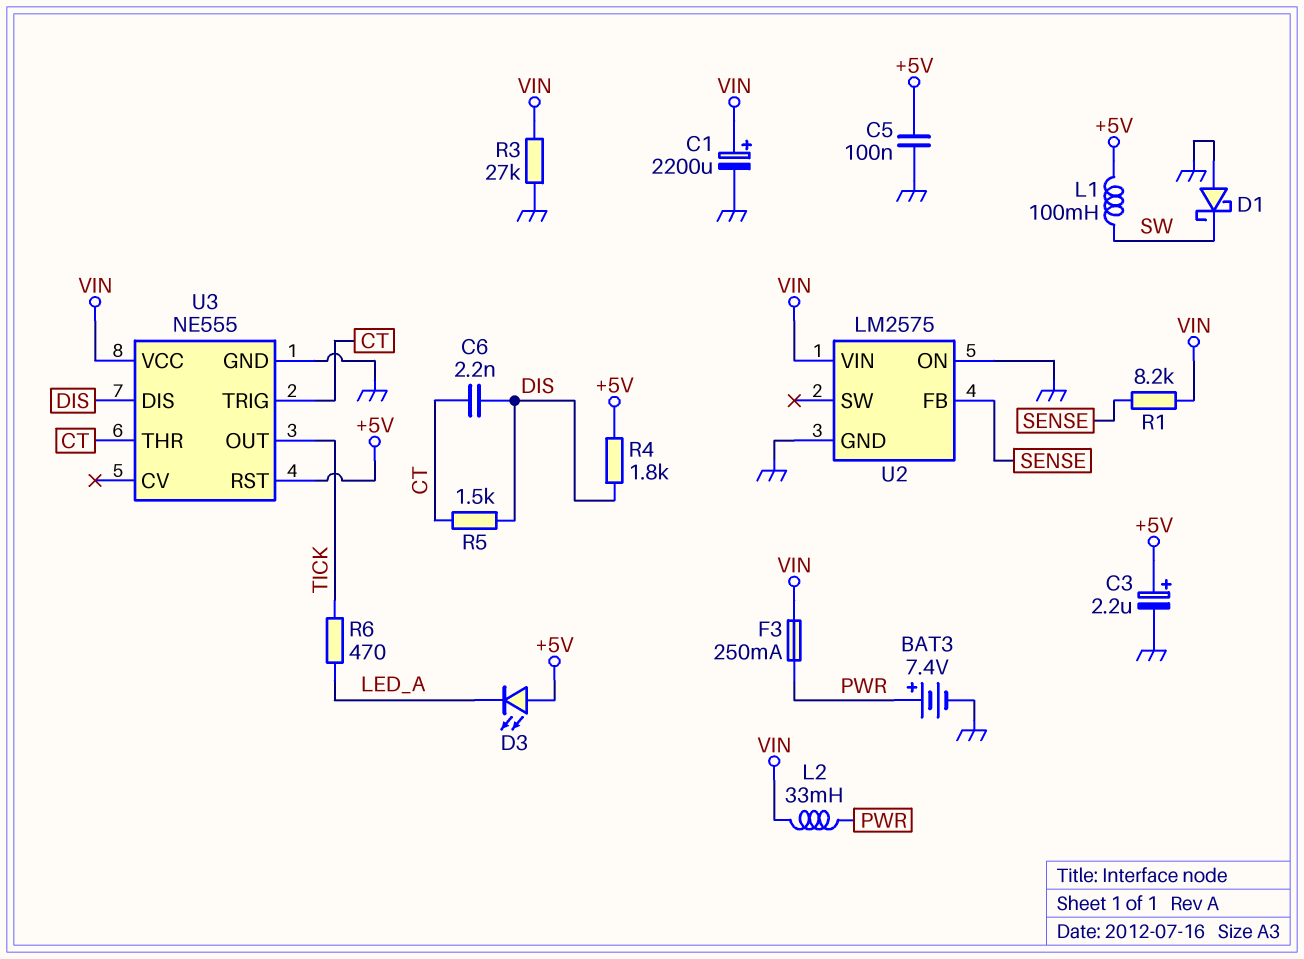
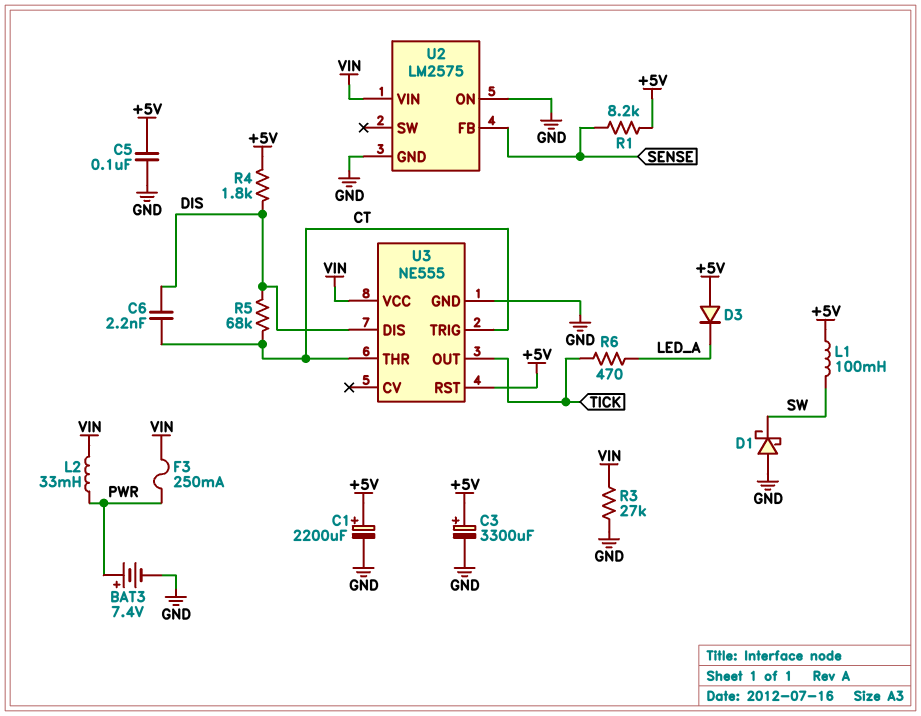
C1: 2200uF (plus VIN, minus GND) -> 2200uF (plus +5V, minus GND)
C3: 2.2uF (plus +5V, minus GND) -> 3300uF (plus +5V, minus GND)
D3: LED (A +5V, K LED_A) -> diode (A +5V, K LED_A)
R1: 8.2k (SENSE, VIN) -> 8.2k (+5V, SENSE)
R5: 1.5k (CT, DIS) -> 68k (CT, DIS)

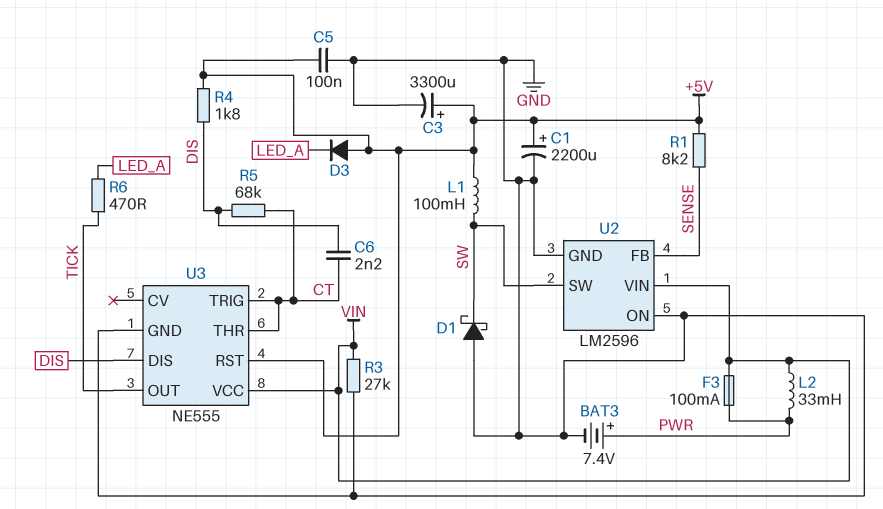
F3: 250mA (PWR, VIN) -> 100mA (PWR, VIN)
U2: LM2575 -> LM2596
U2 pin SW: none -> SW

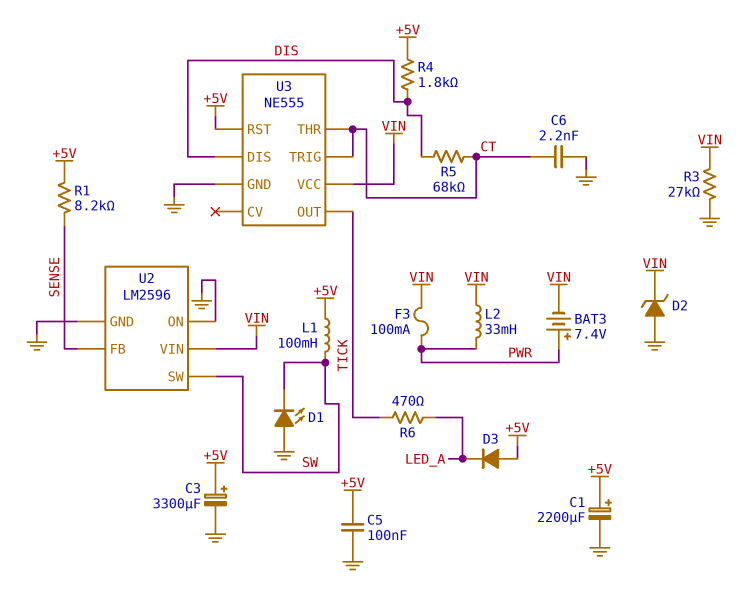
BAT3: 7.4V (plus PWR, minus GND) -> 7.4V (plus PWR, minus VIN)
C6: 2.2nF (CT, DIS) -> 2.2nF (CT, GND)
D1: schottky (A GND, K SW) -> LED (A GND, K SW)
D2: none -> zener (A GND, K VIN)

